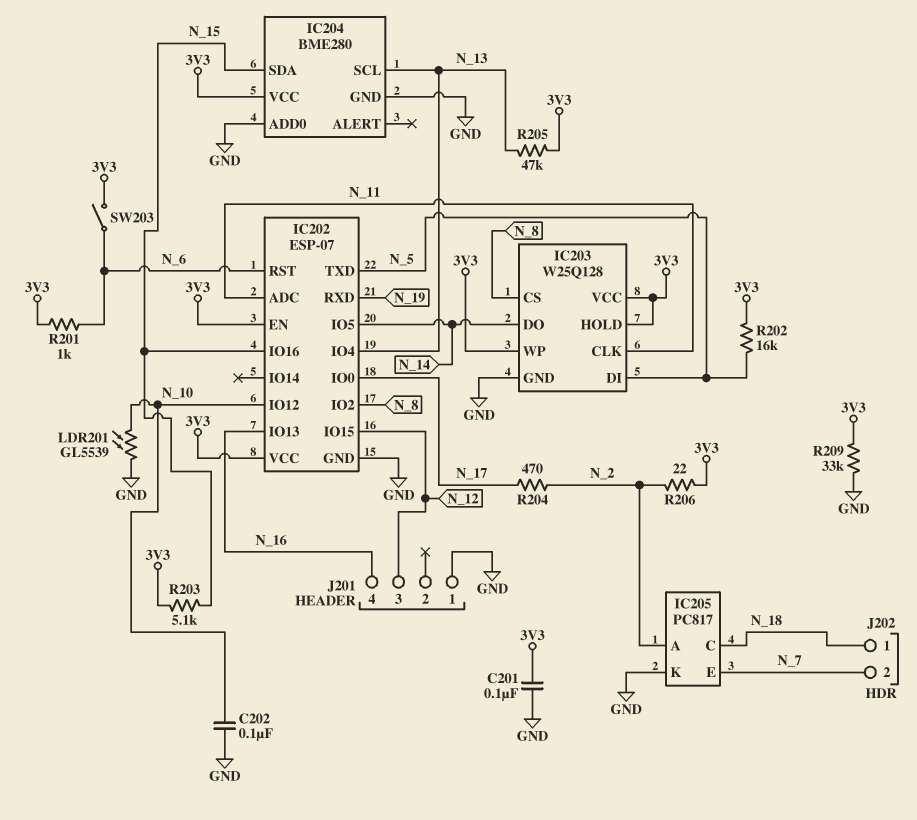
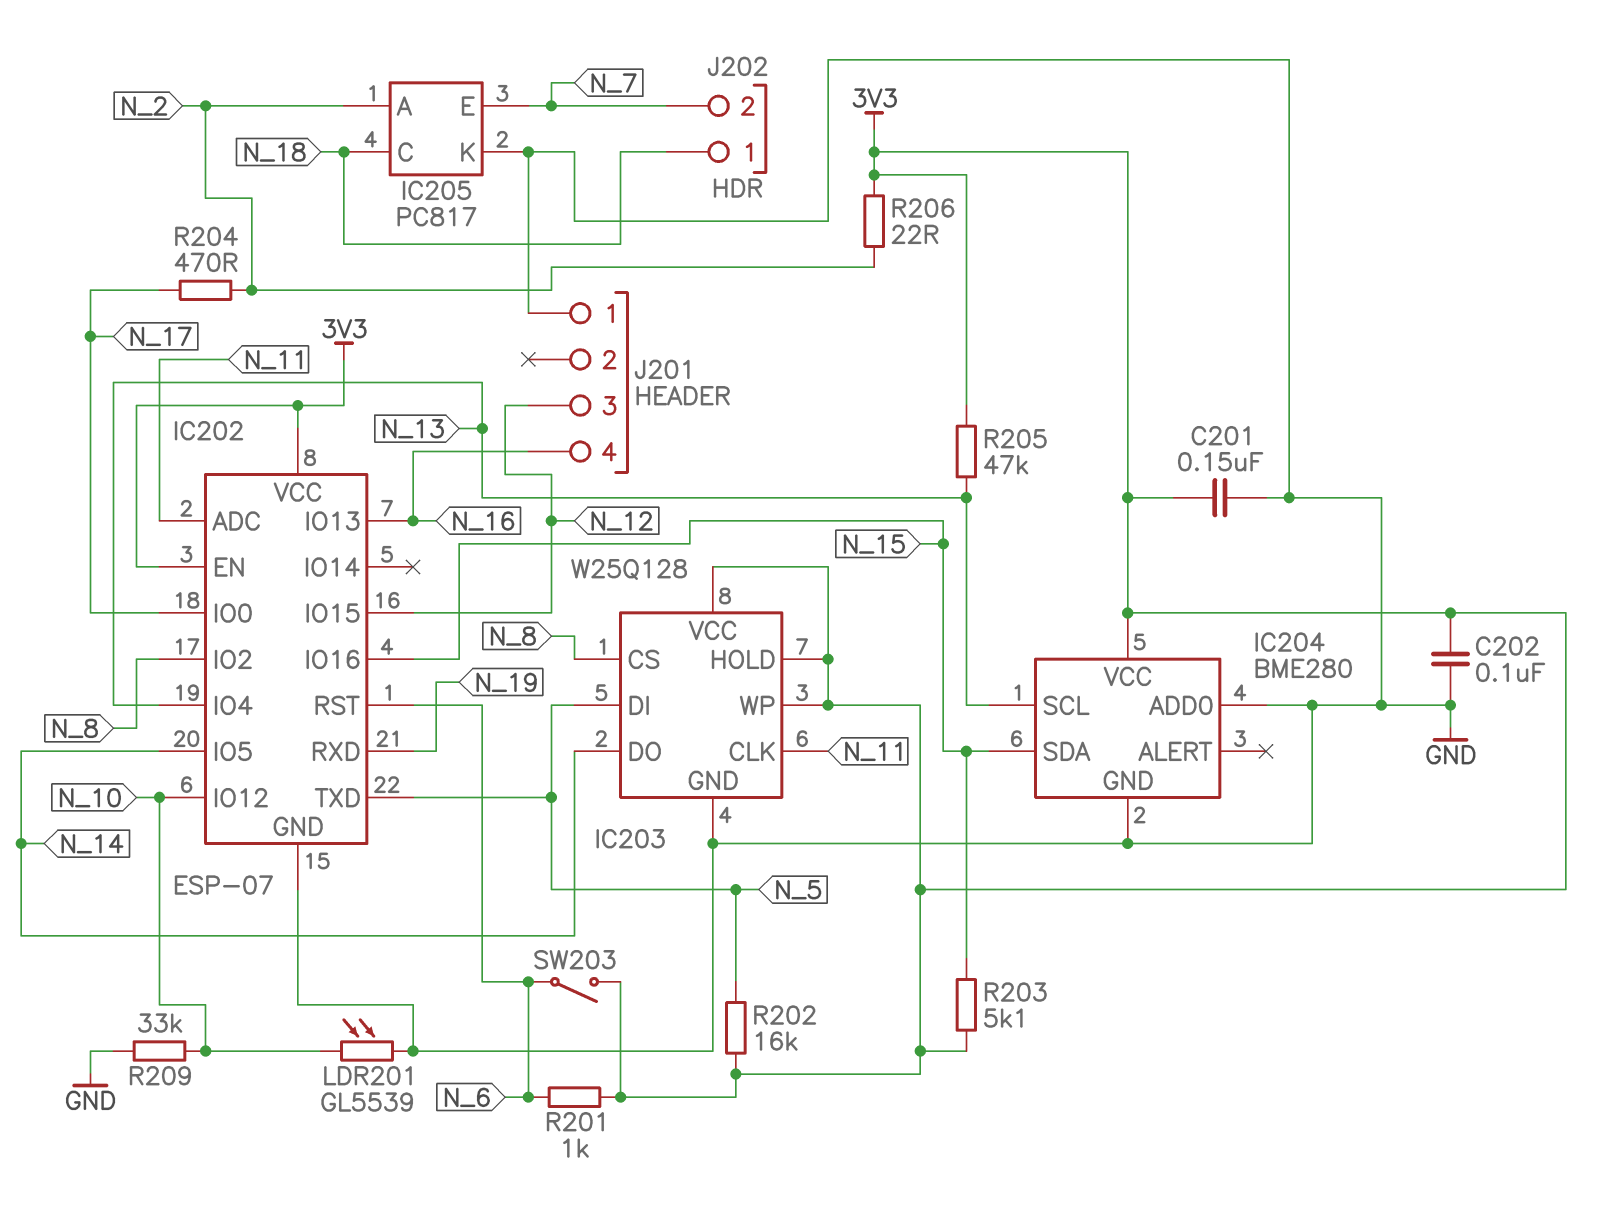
C201: 100nF (3V3, GND) -> 150nF (3V3, GND)
C202: 100nF (GND, N_10) -> 100nF (3V3, GND)
R209: 33k (3V3, GND) -> 33k (GND, N_10)

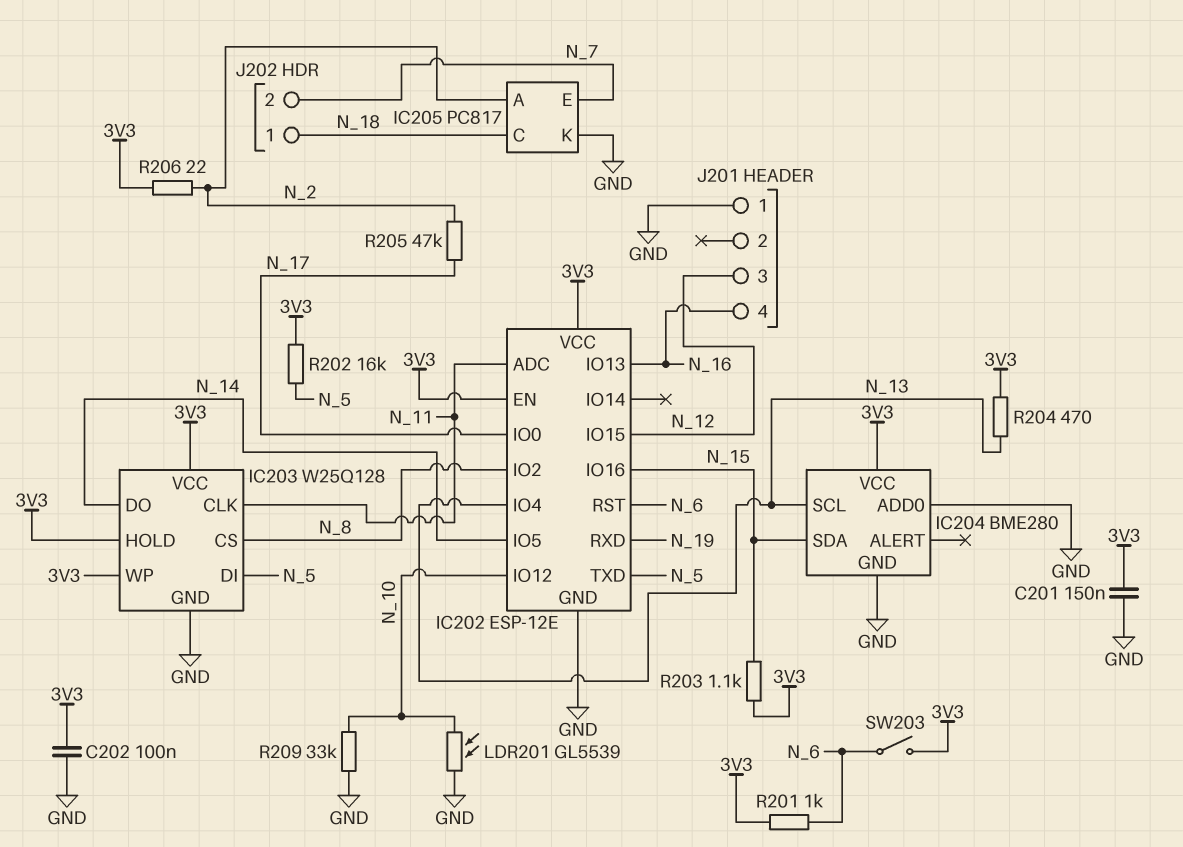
IC202: ESP-07 -> ESP-12E
R203: 5.1k (3V3, N_15) -> 1.1k (3V3, N_15)
R204: 470 (N_2, N_17) -> 470 (3V3, N_13)
R205: 47k (3V3, N_13) -> 47k (N_2, N_17)

